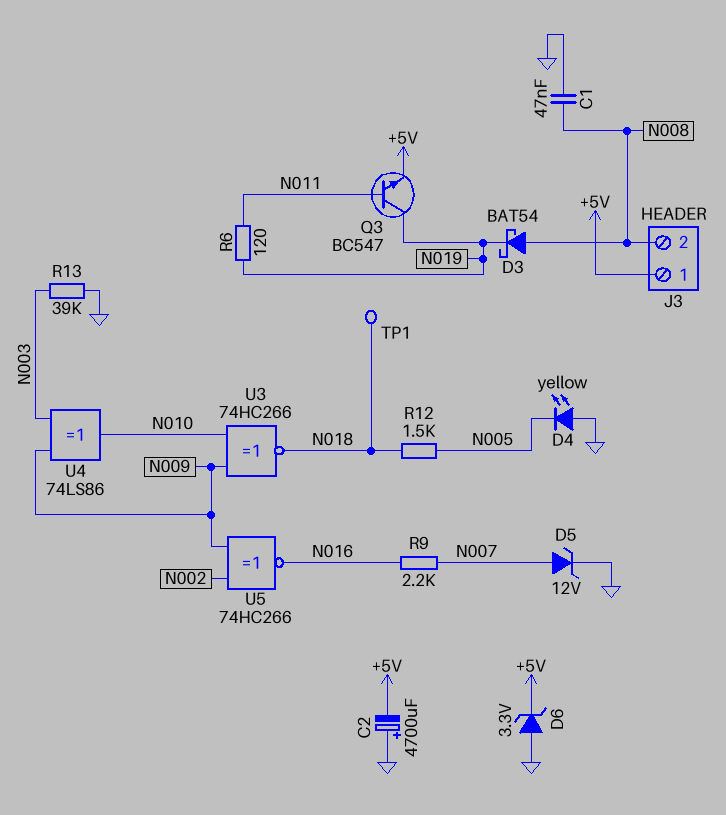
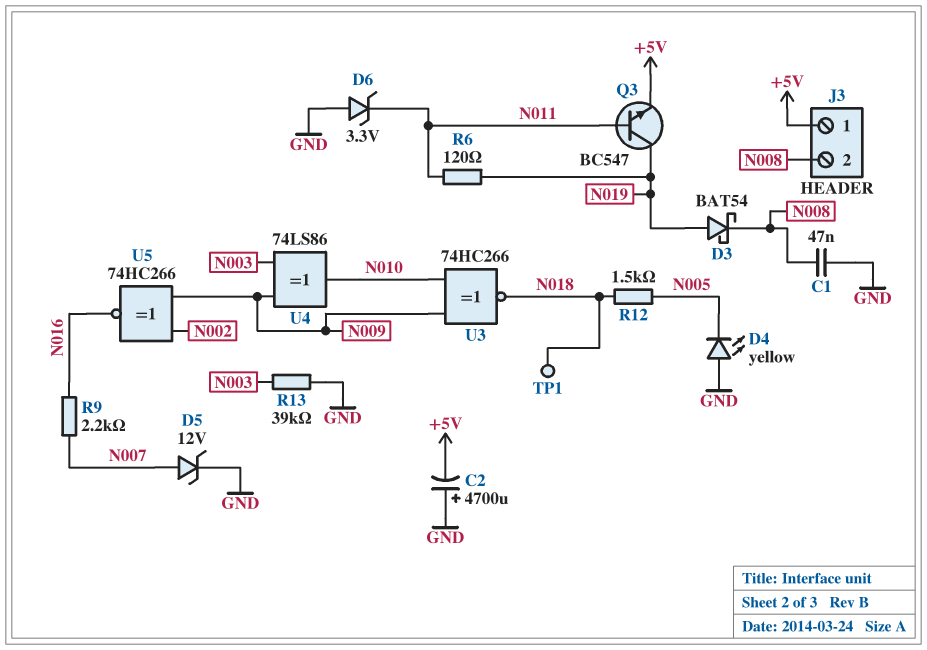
D3: schottky BAT54 (A N008, K N019) -> schottky BAT54 (A N019, K N008)
D6: zener 3.3V (A GND, K +5V) -> zener 3.3V (A GND, K N011)

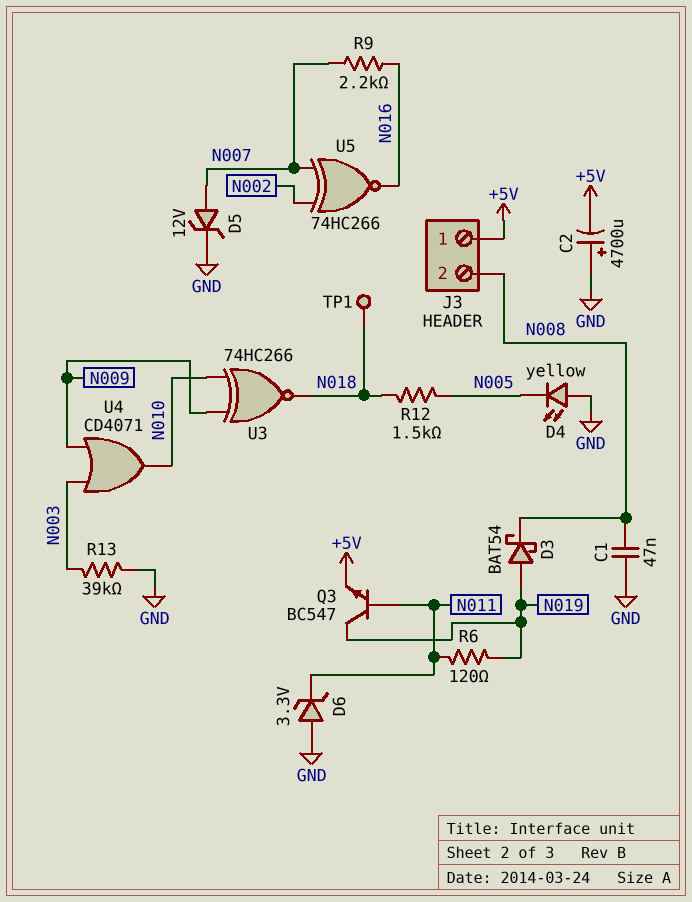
U4: XOR 74LS86 (in N003, in N009, out N010) -> OR CD4071 (in N003, in N009, out N010)
U5: XNOR 74HC266 (in N002, in N009, out N016) -> XNOR 74HC266 (in N002, in N007, out N016)

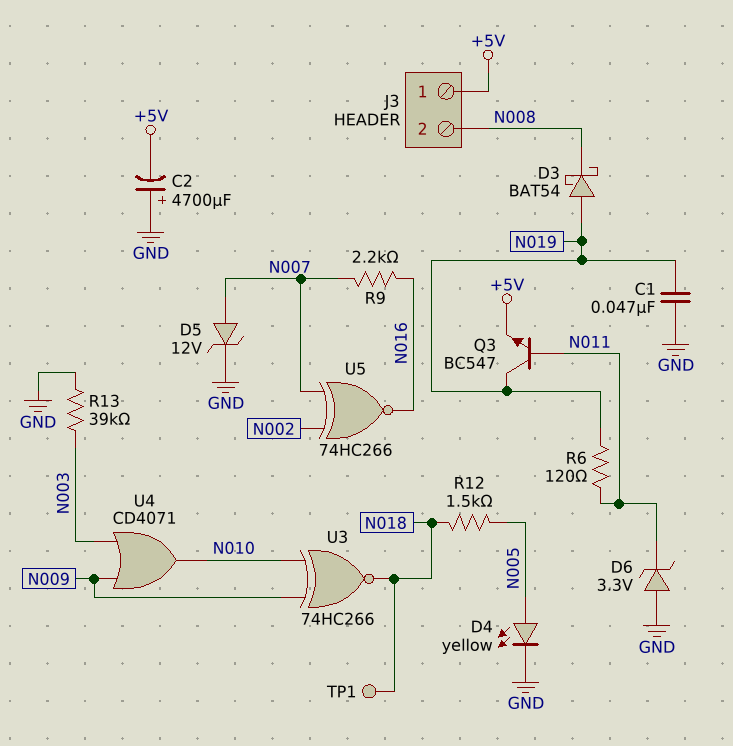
C1: 47nF (GND, N008) -> 47nF (GND, N019)
D4: LED yellow (A GND, K N005) -> LED yellow (A N005, K GND)

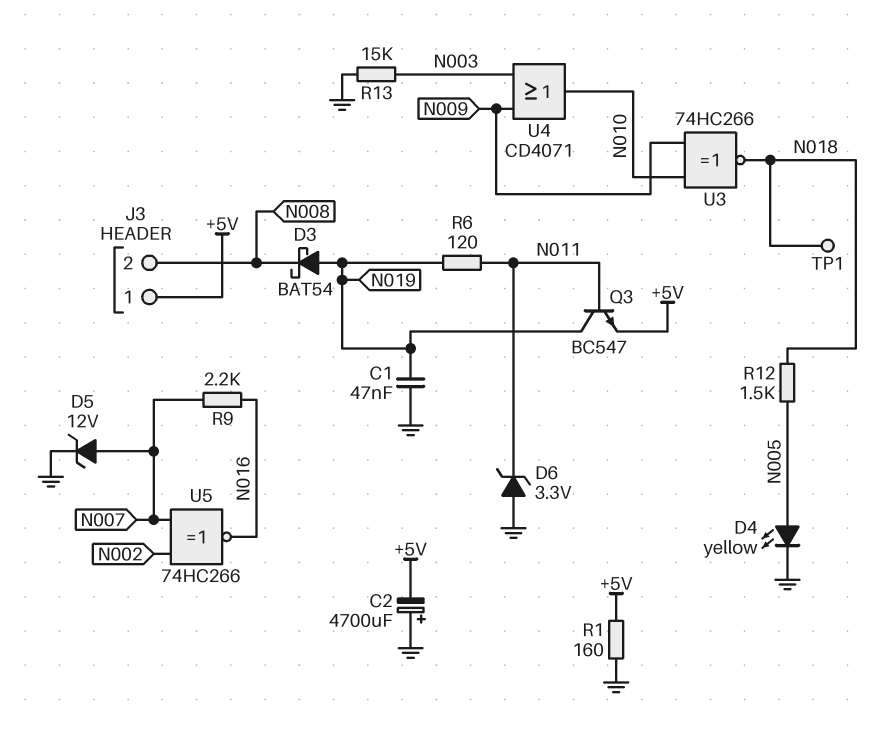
R1: none -> 160 (+5V, GND)
R13: 39k (GND, N003) -> 15k (GND, N003)

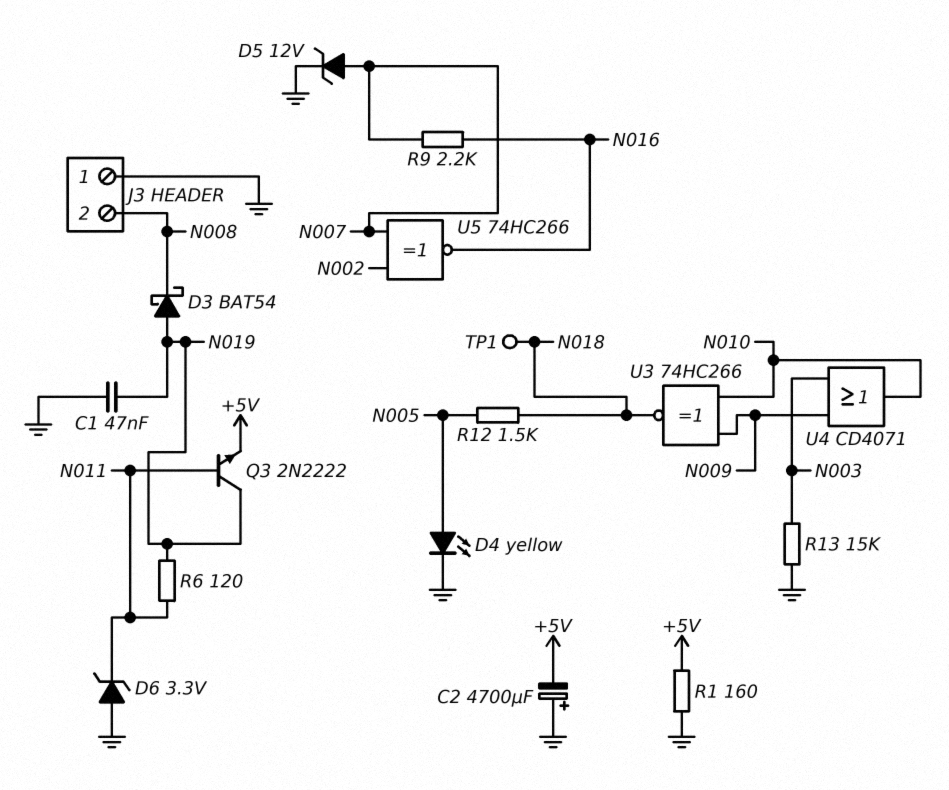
J3 pin 1: +5V -> GND
Q3: NPN BC547 (B N011, C N019, E +5V) -> NPN 2N2222 (B N011, C N019, E +5V)

